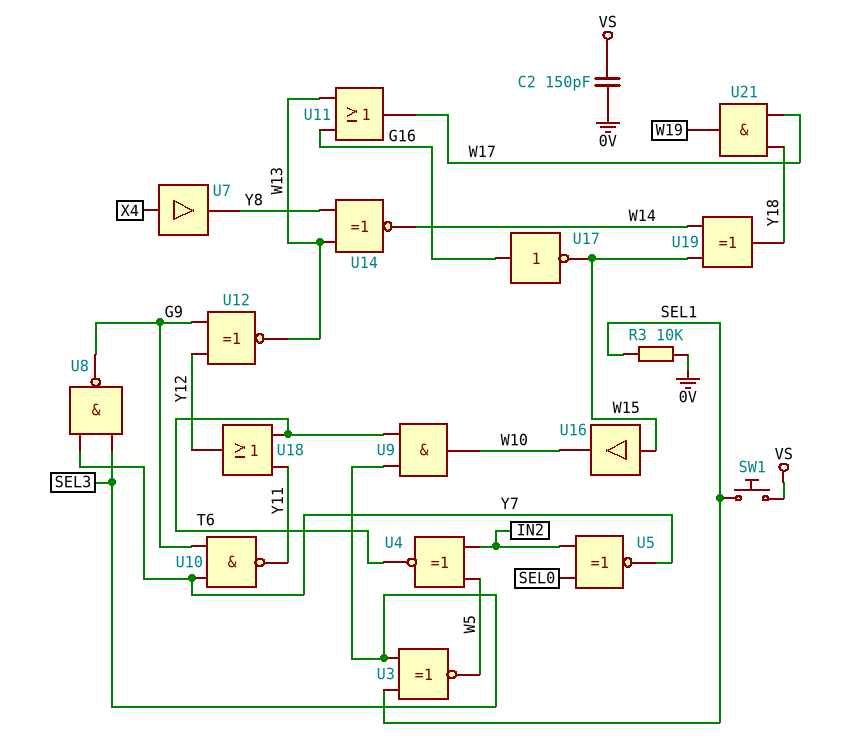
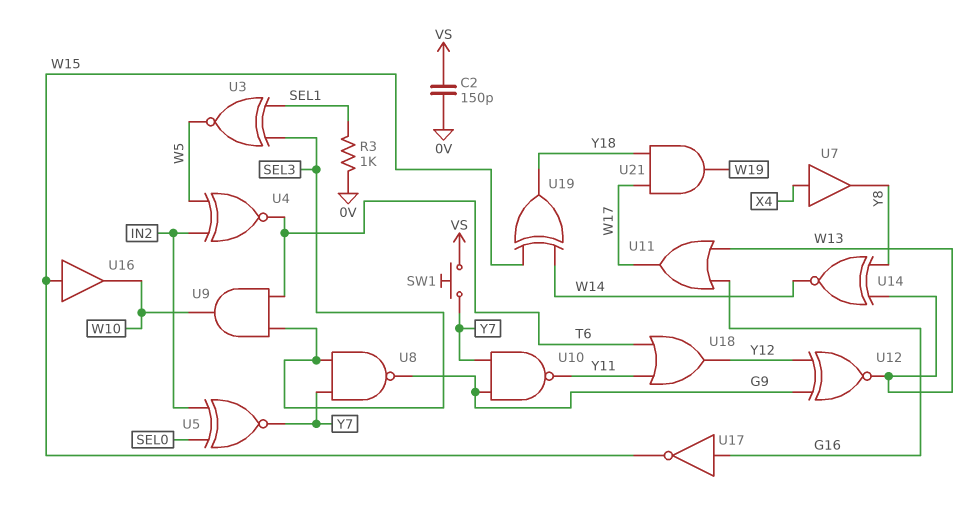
R3: 10k (0V, SEL1) -> 1k (0V, SEL1)
SW1: button (SEL1, VS) -> button (VS, Y7)

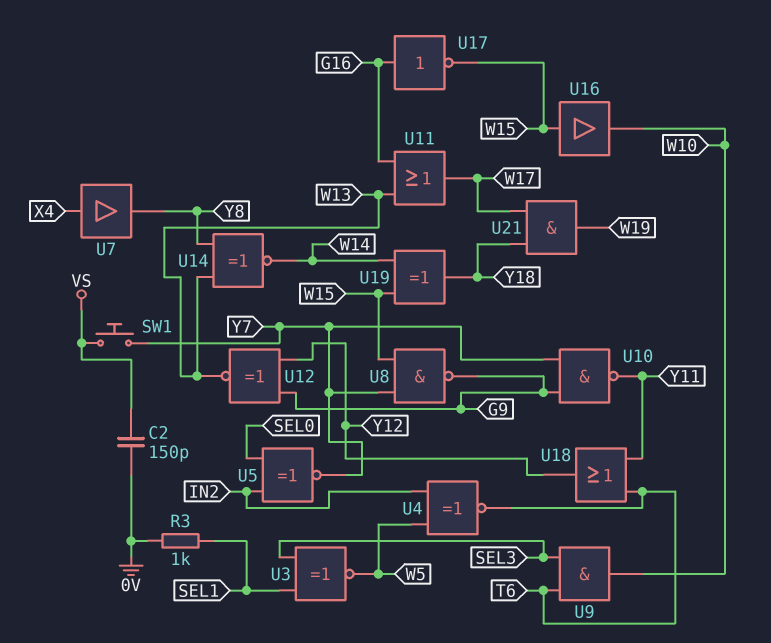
U8: NAND (in SEL3, in Y7, out G9) -> NAND (in W15, in Y7, out G9)

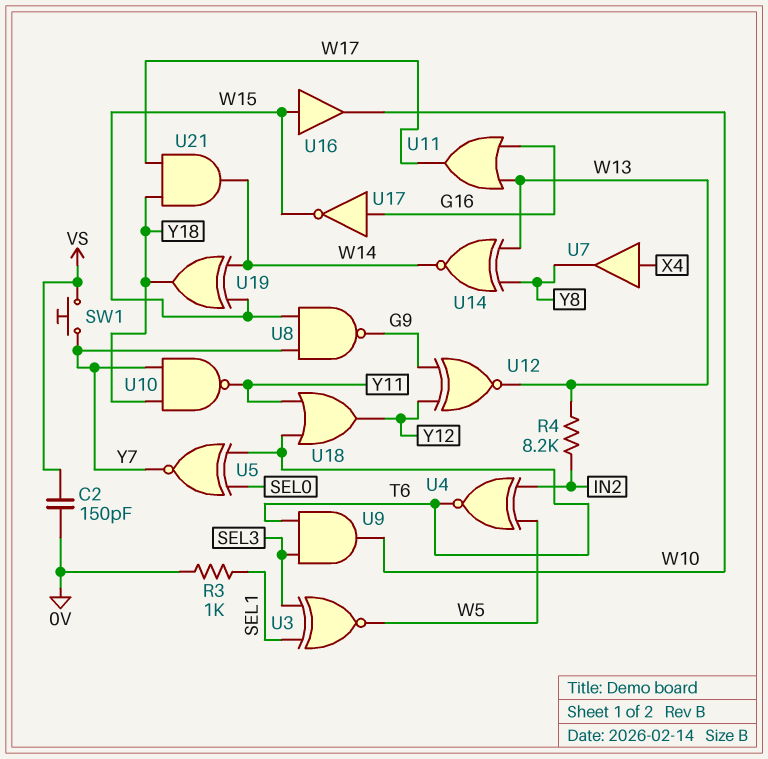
R4: none -> 8.2k (IN2, W13)
U5: XNOR (in IN2, in SEL0, out Y7) -> XNOR (in SEL0, in T6, out Y7)
U10: NAND (in G9, in Y7, out Y11) -> NAND (in Y7, in Y18, out Y11)
U21: AND (in W17, in Y18, out W19) -> AND (in W17, in Y18, out W14)

